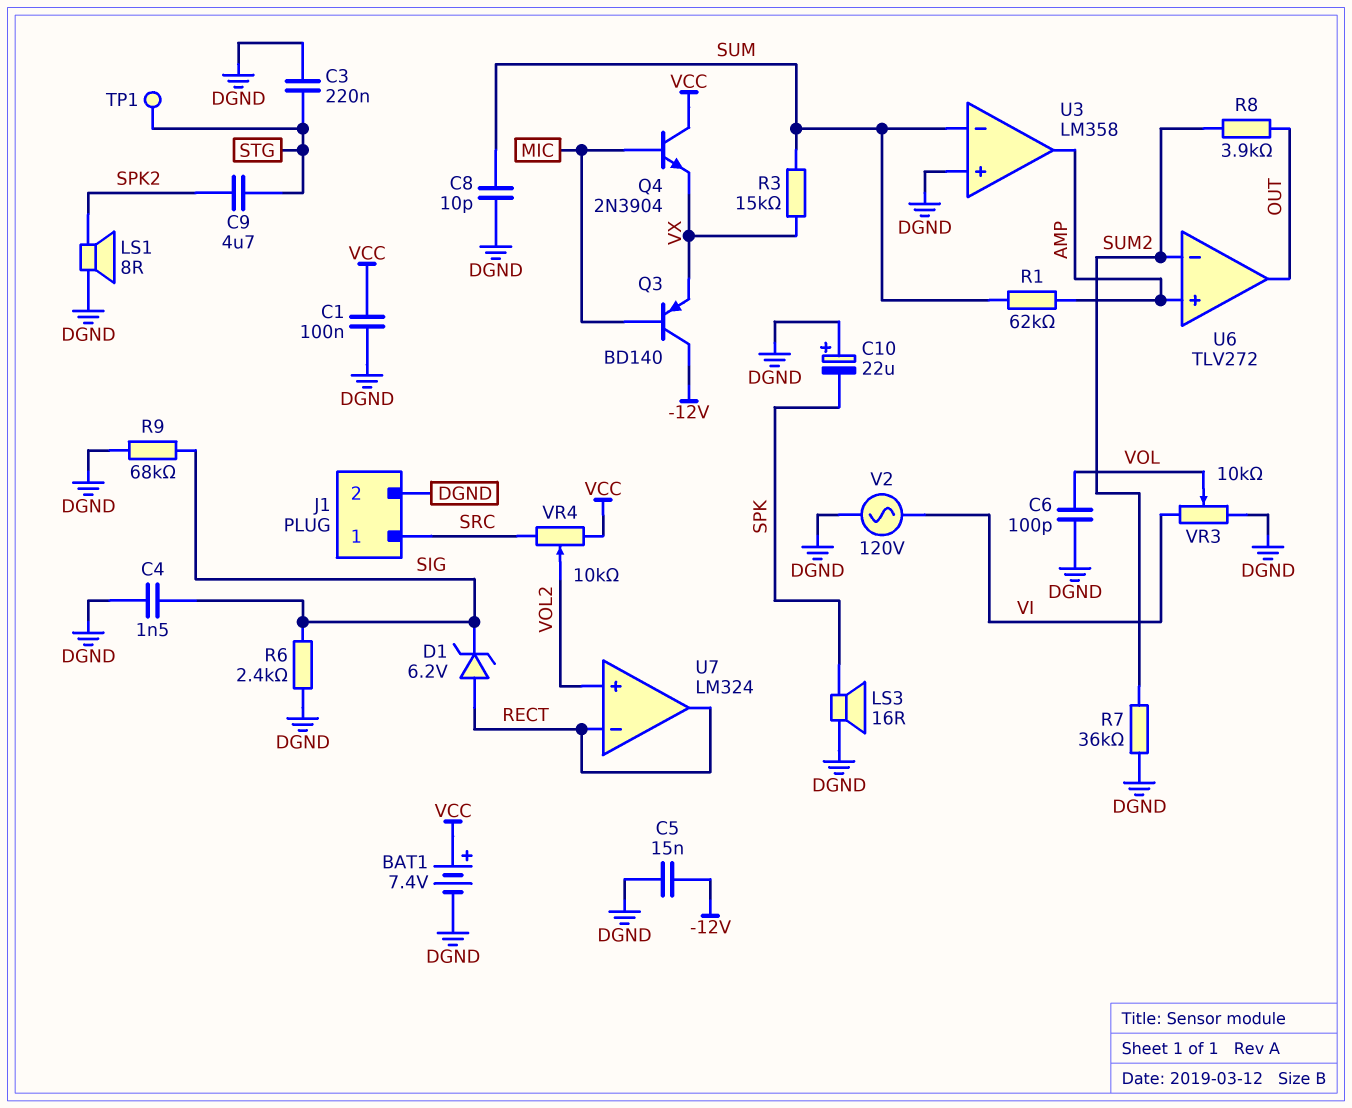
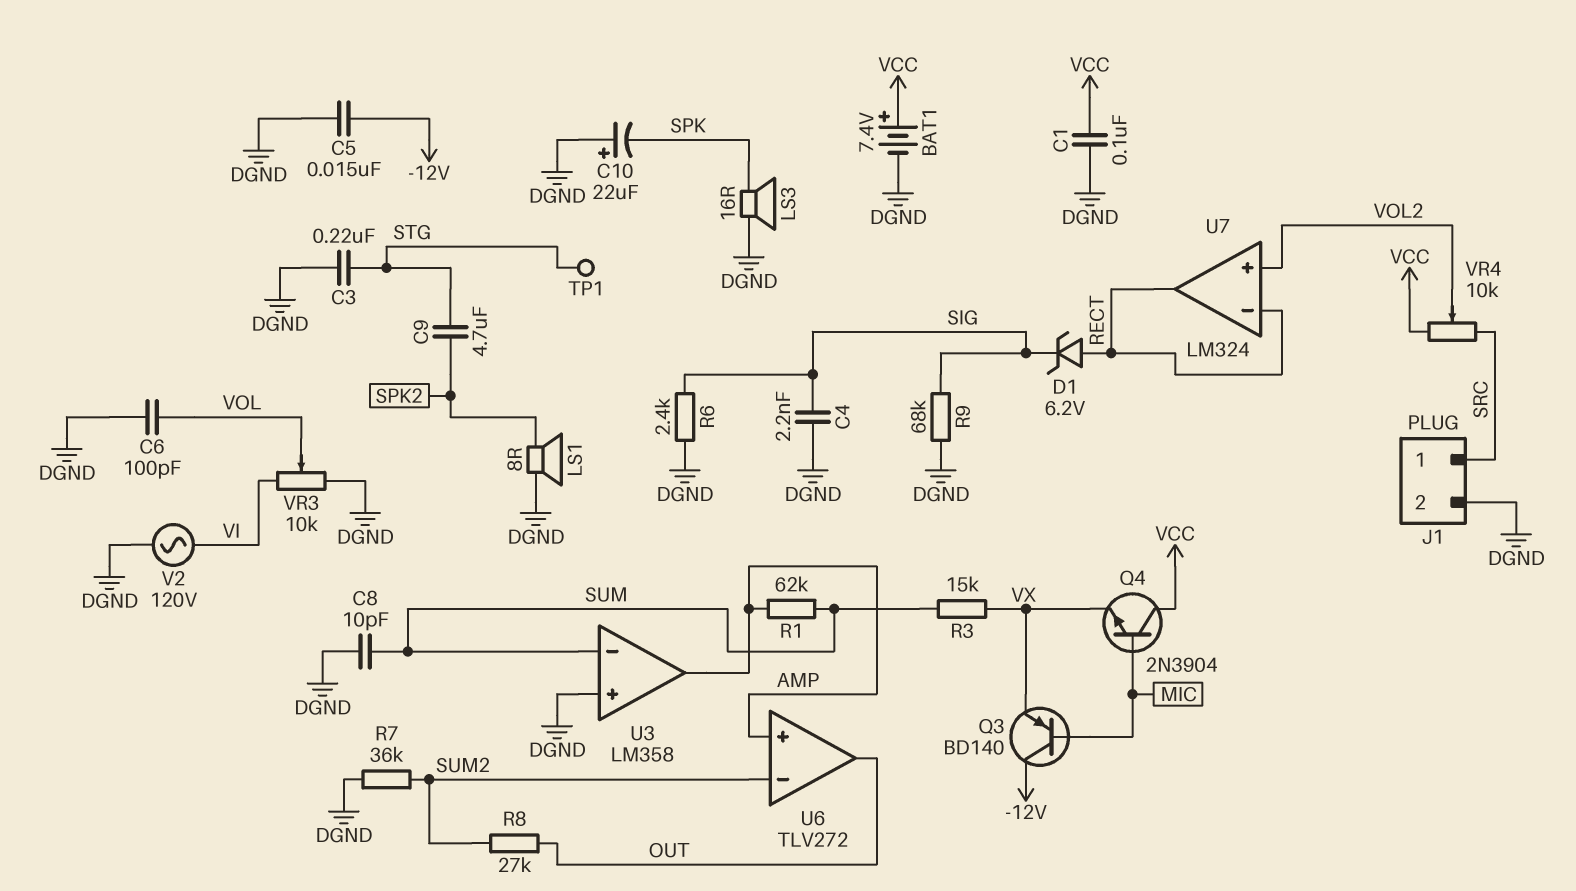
C4: 1.5nF (DGND, SIG) -> 2.2nF (DGND, SIG)
R8: 3.9k (OUT, SUM2) -> 27k (OUT, SUM2)

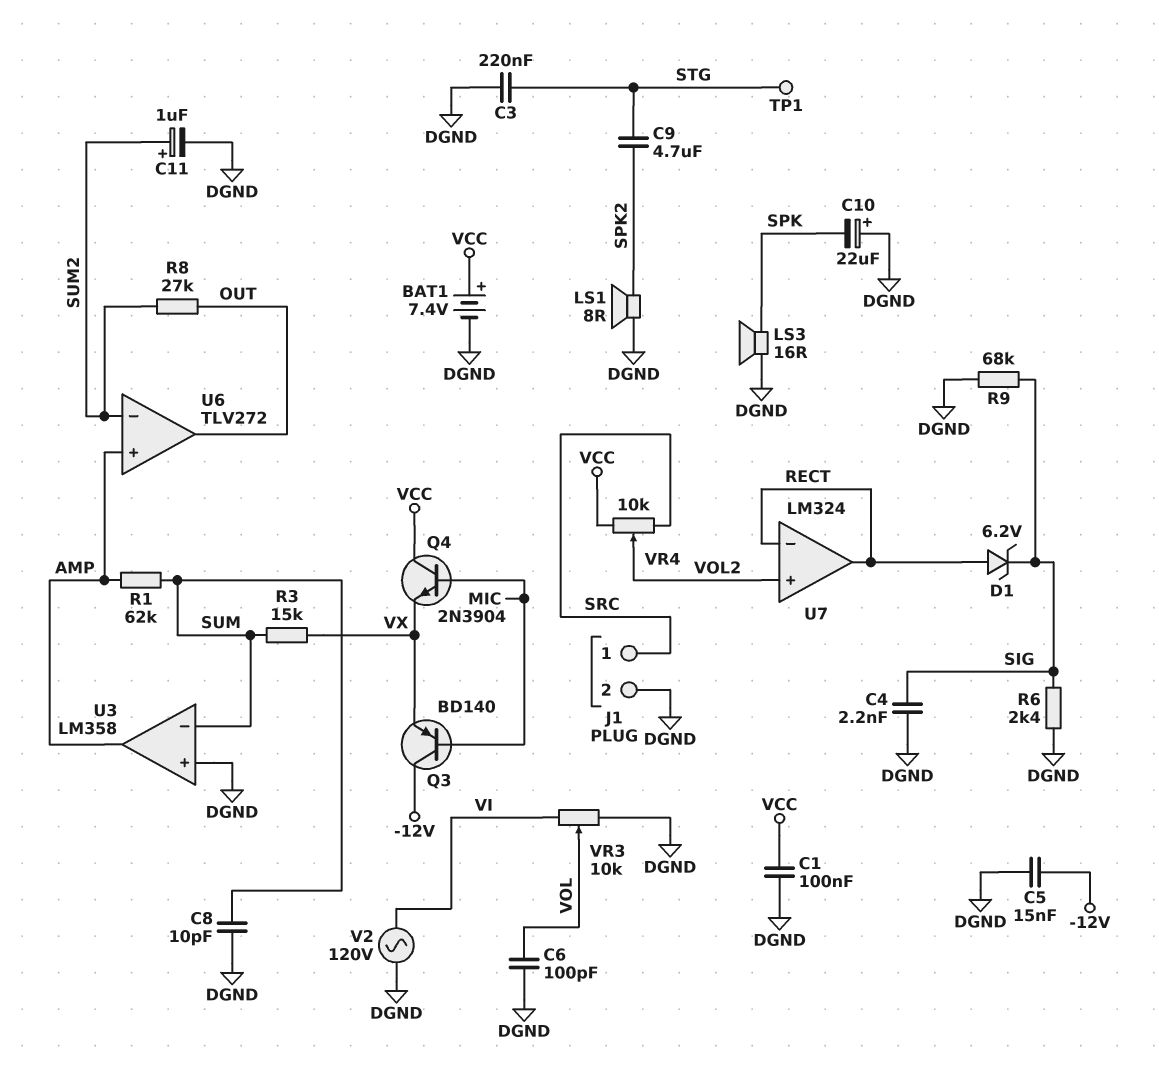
C11: none -> 1uF (plus SUM2, minus DGND)
R7: 36k (DGND, SUM2) -> none

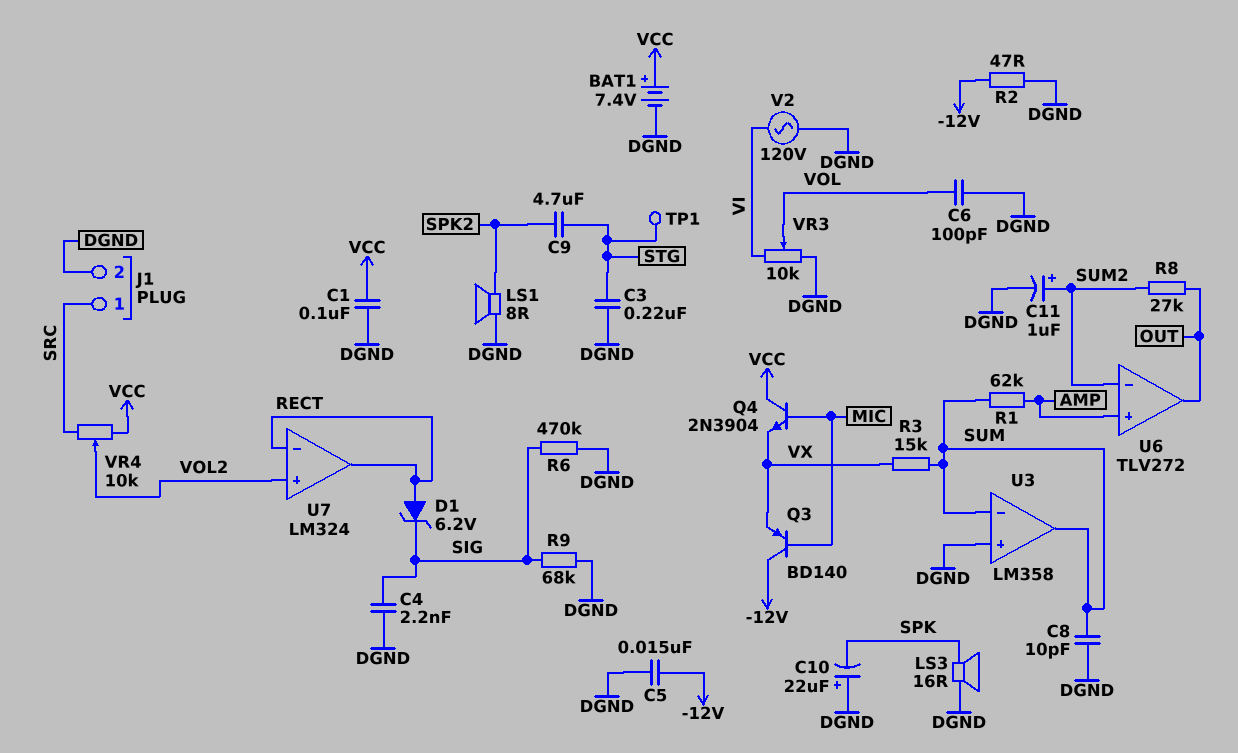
R2: none -> 47 (-12V, DGND)
R6: 2.4k (DGND, SIG) -> 470k (DGND, SIG)
U3 pin out: AMP -> SUM

